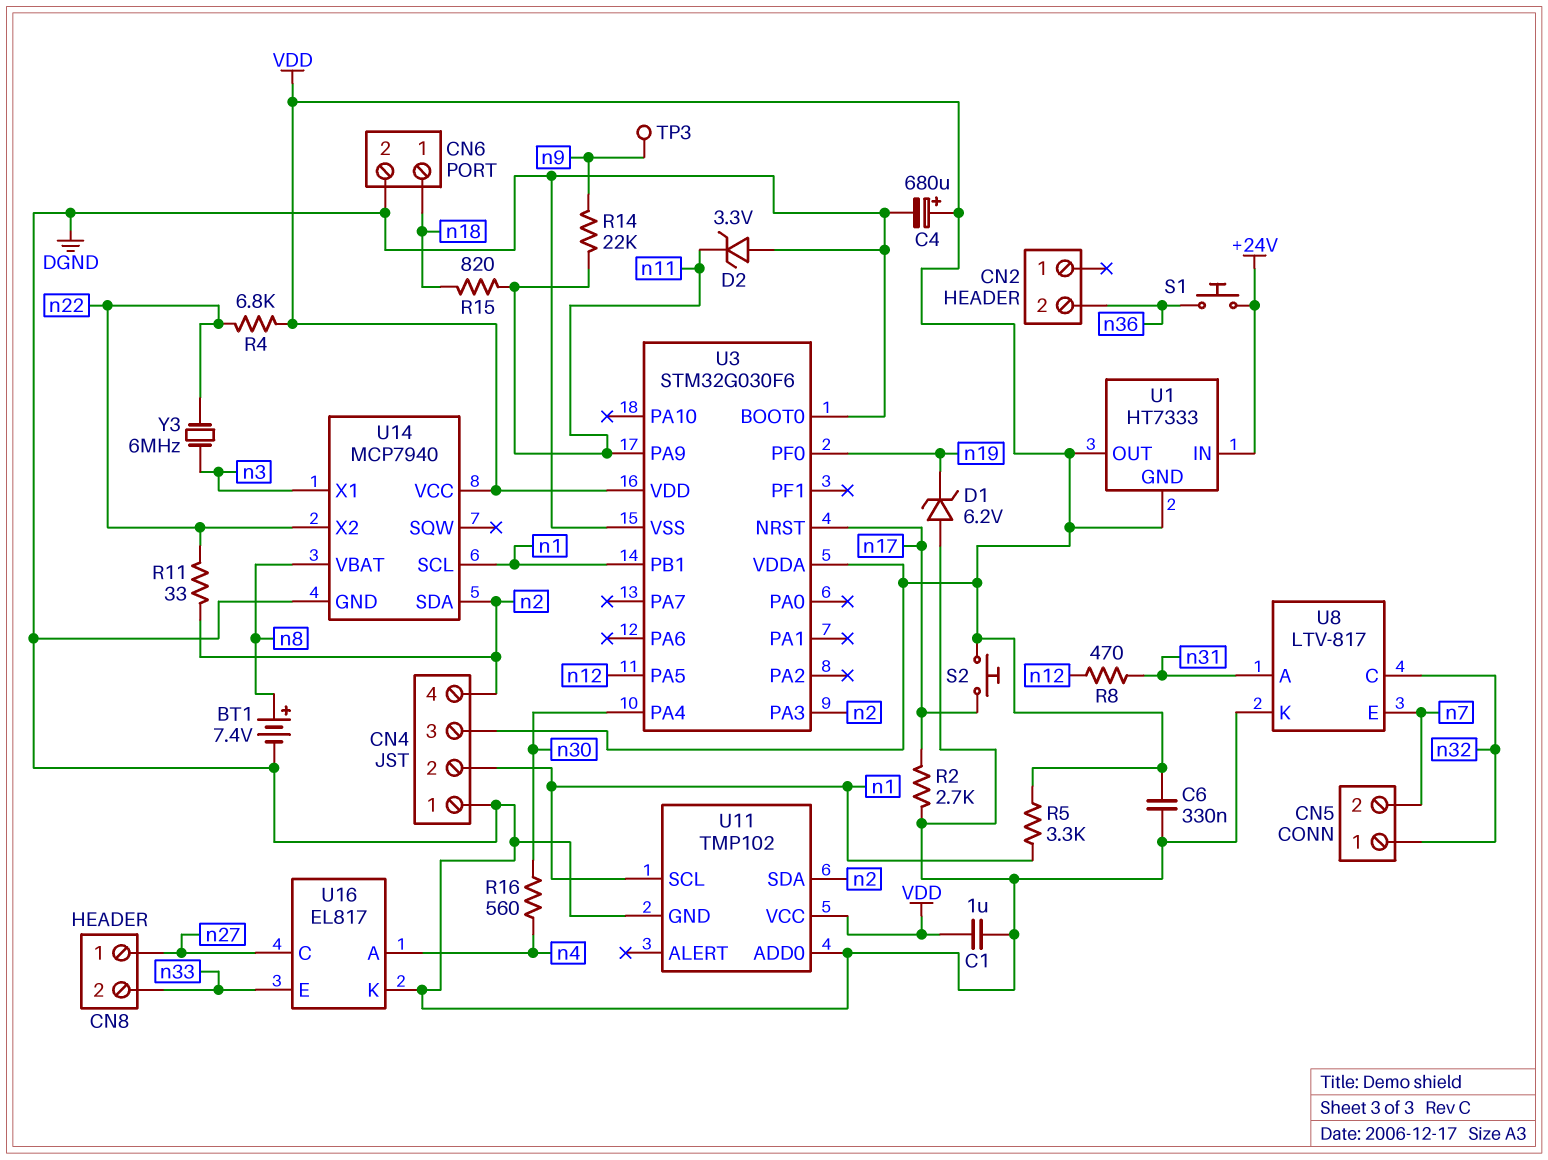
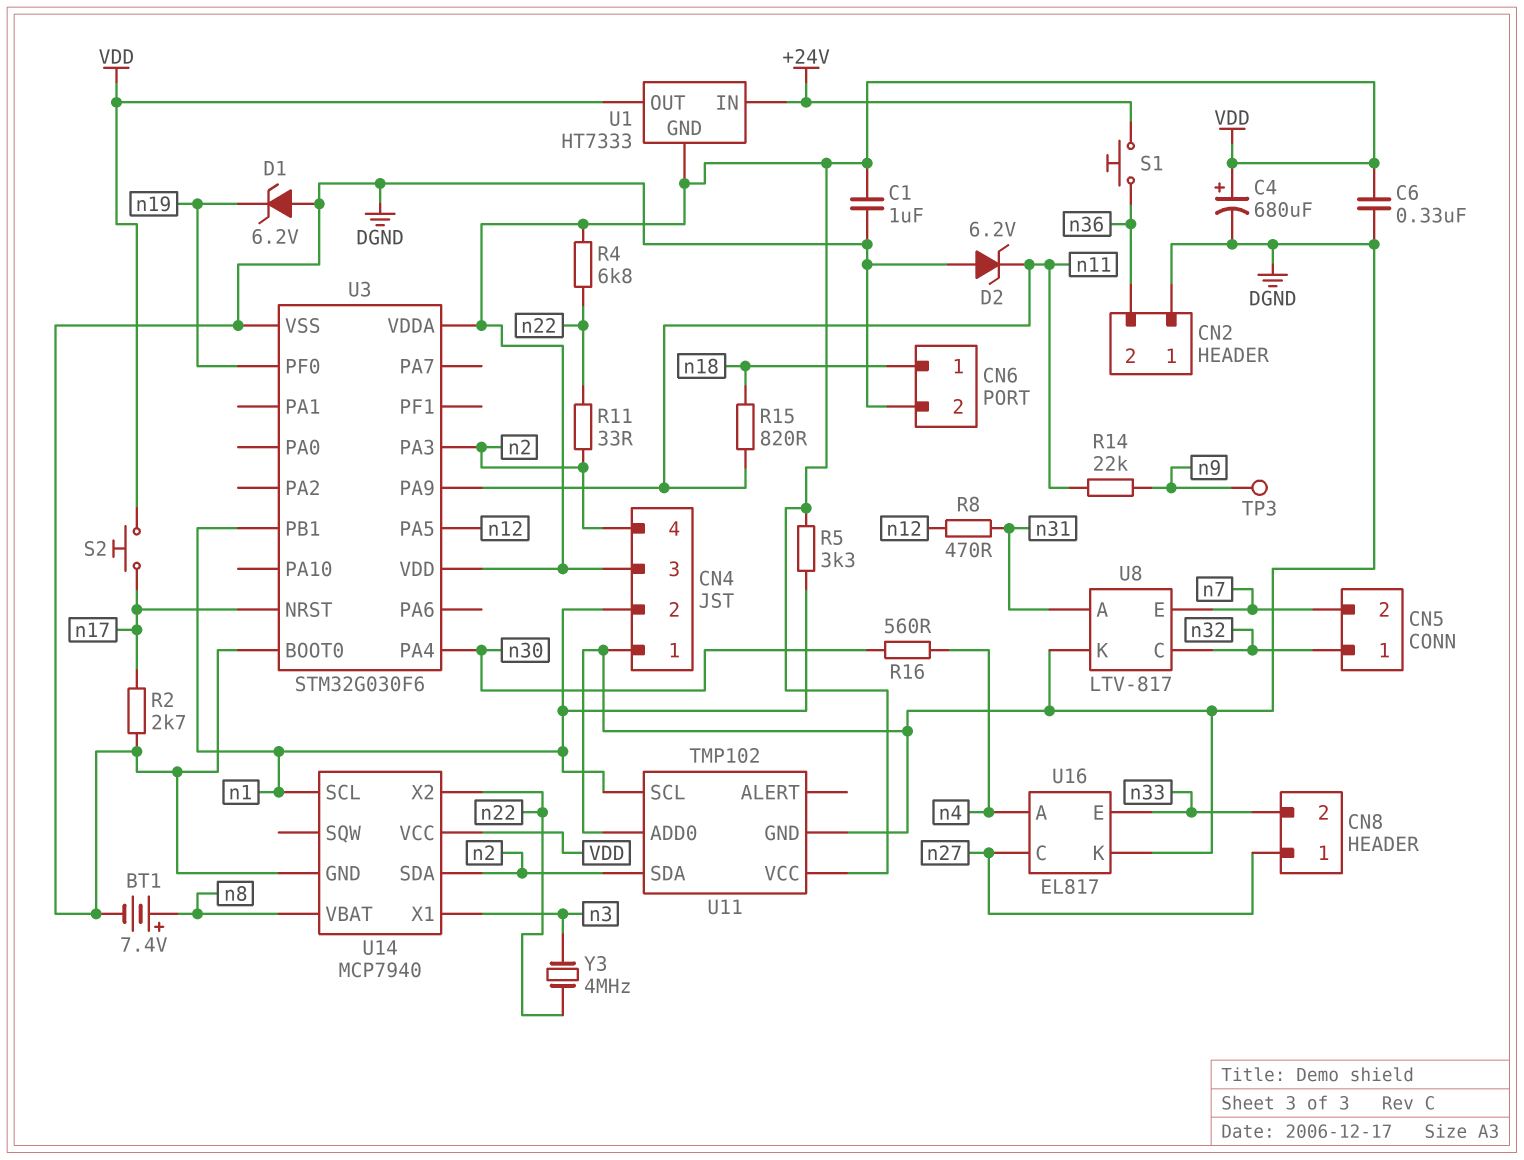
CN2 pin 1: none -> DGND
D2: zener 3.3V (A DGND, K n11) -> zener 6.2V (A DGND, K n11)
Y3: 6MHz (n3, n22) -> 4MHz (n3, n22)

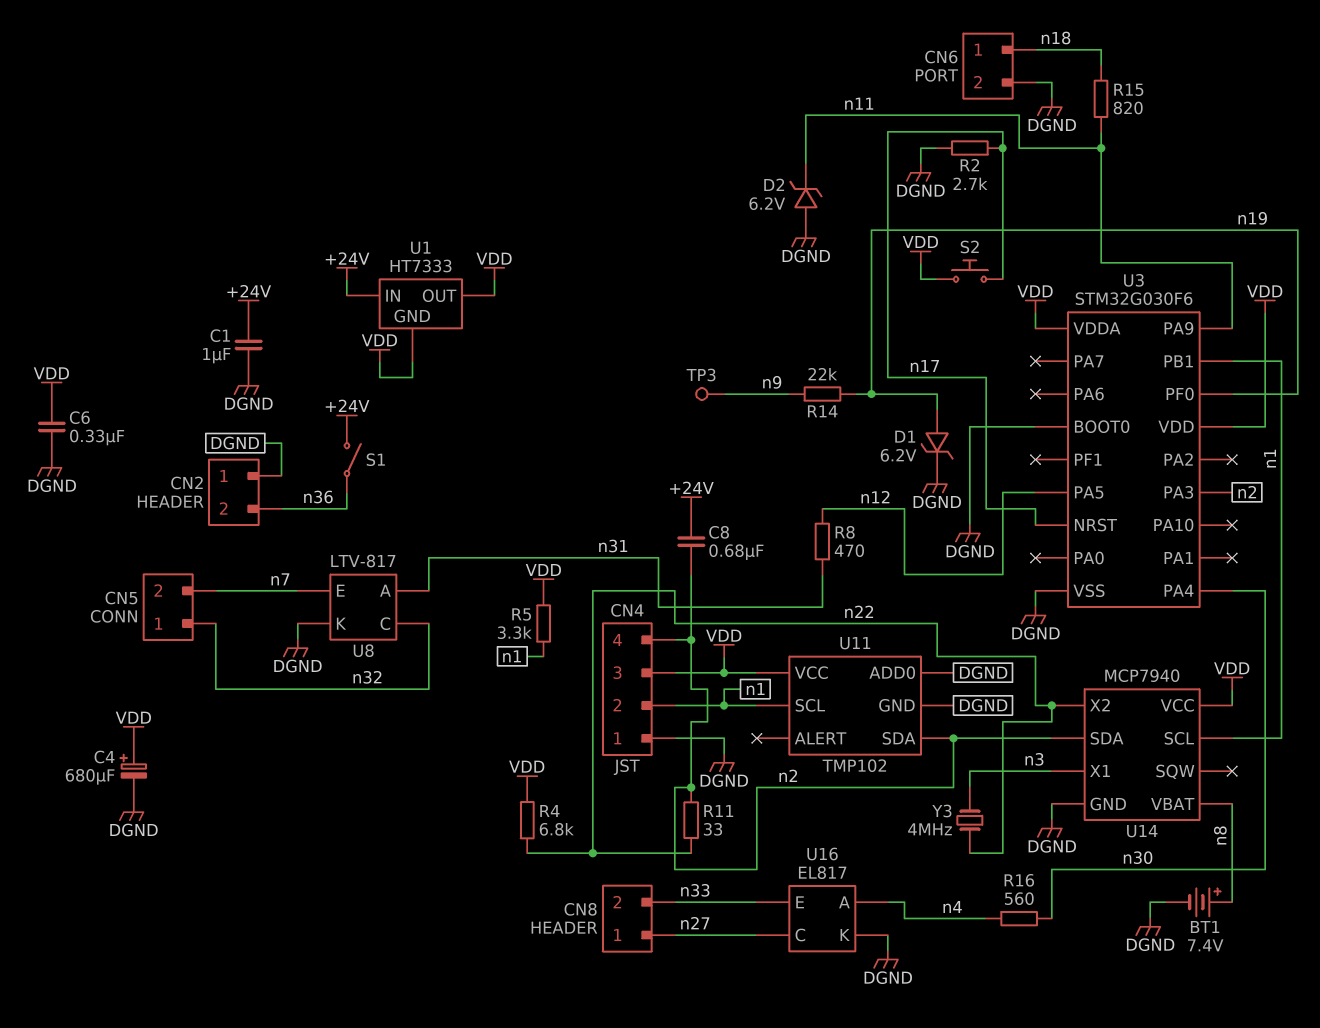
C1: 1uF (DGND, VDD) -> 1uF (+24V, DGND)
C8: none -> 680nF (+24V, n2)
D1: zener 6.2V (A DGND, K n19) -> zener 6.2V (A n19, K DGND)
R14: 22k (n9, n11) -> 22k (n9, n19)
S1: button (+24V, n36) -> switch (+24V, n36)

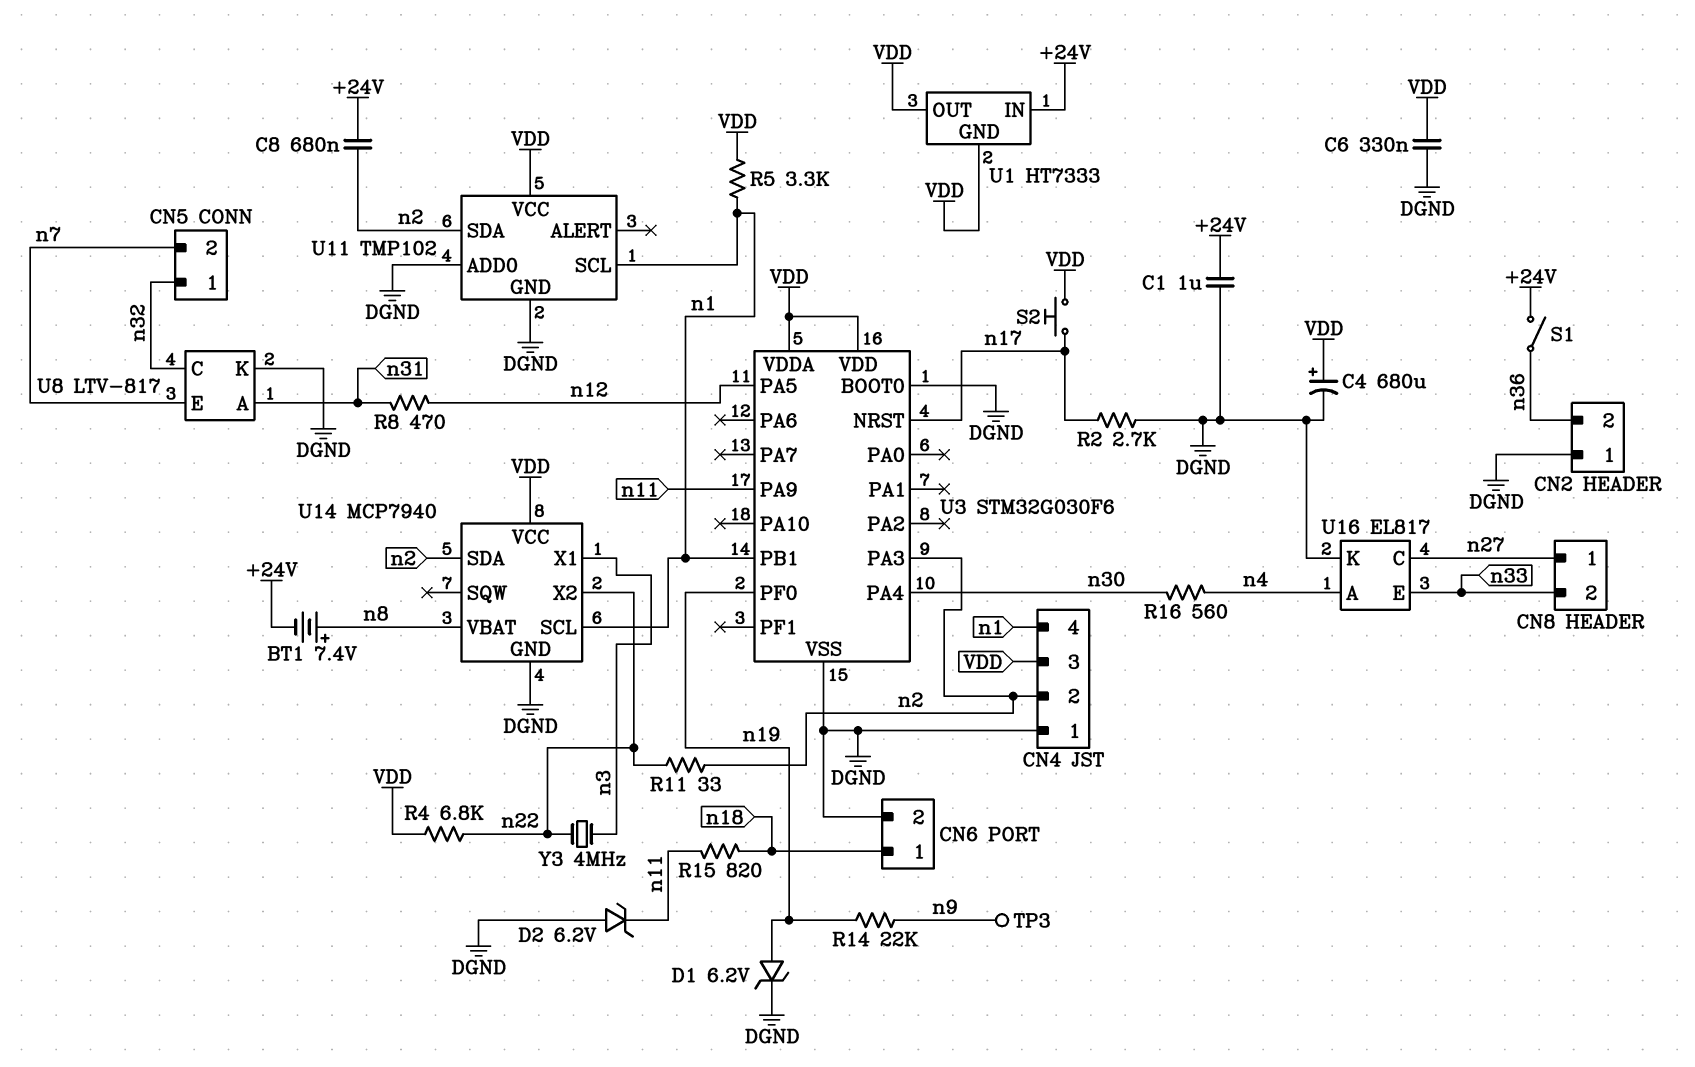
BT1: 7.4V (plus n8, minus DGND) -> 7.4V (plus n8, minus +24V)
CN4 pin 2: n1 -> n2
CN4 pin 4: n2 -> n1

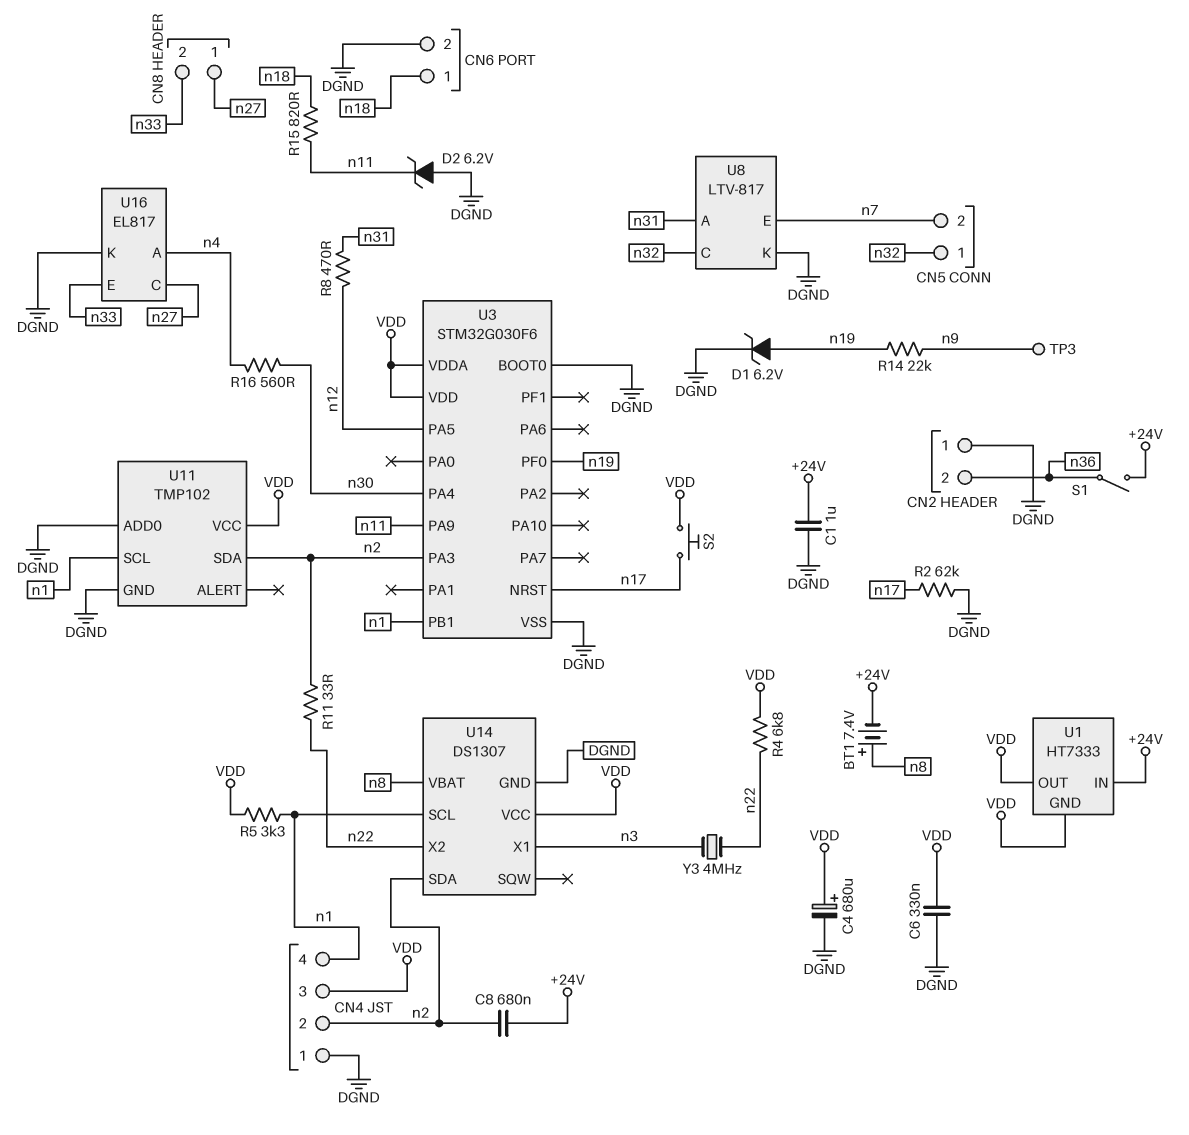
R2: 2.7k (DGND, n17) -> 62k (DGND, n17)
U14: MCP7940 -> DS1307

